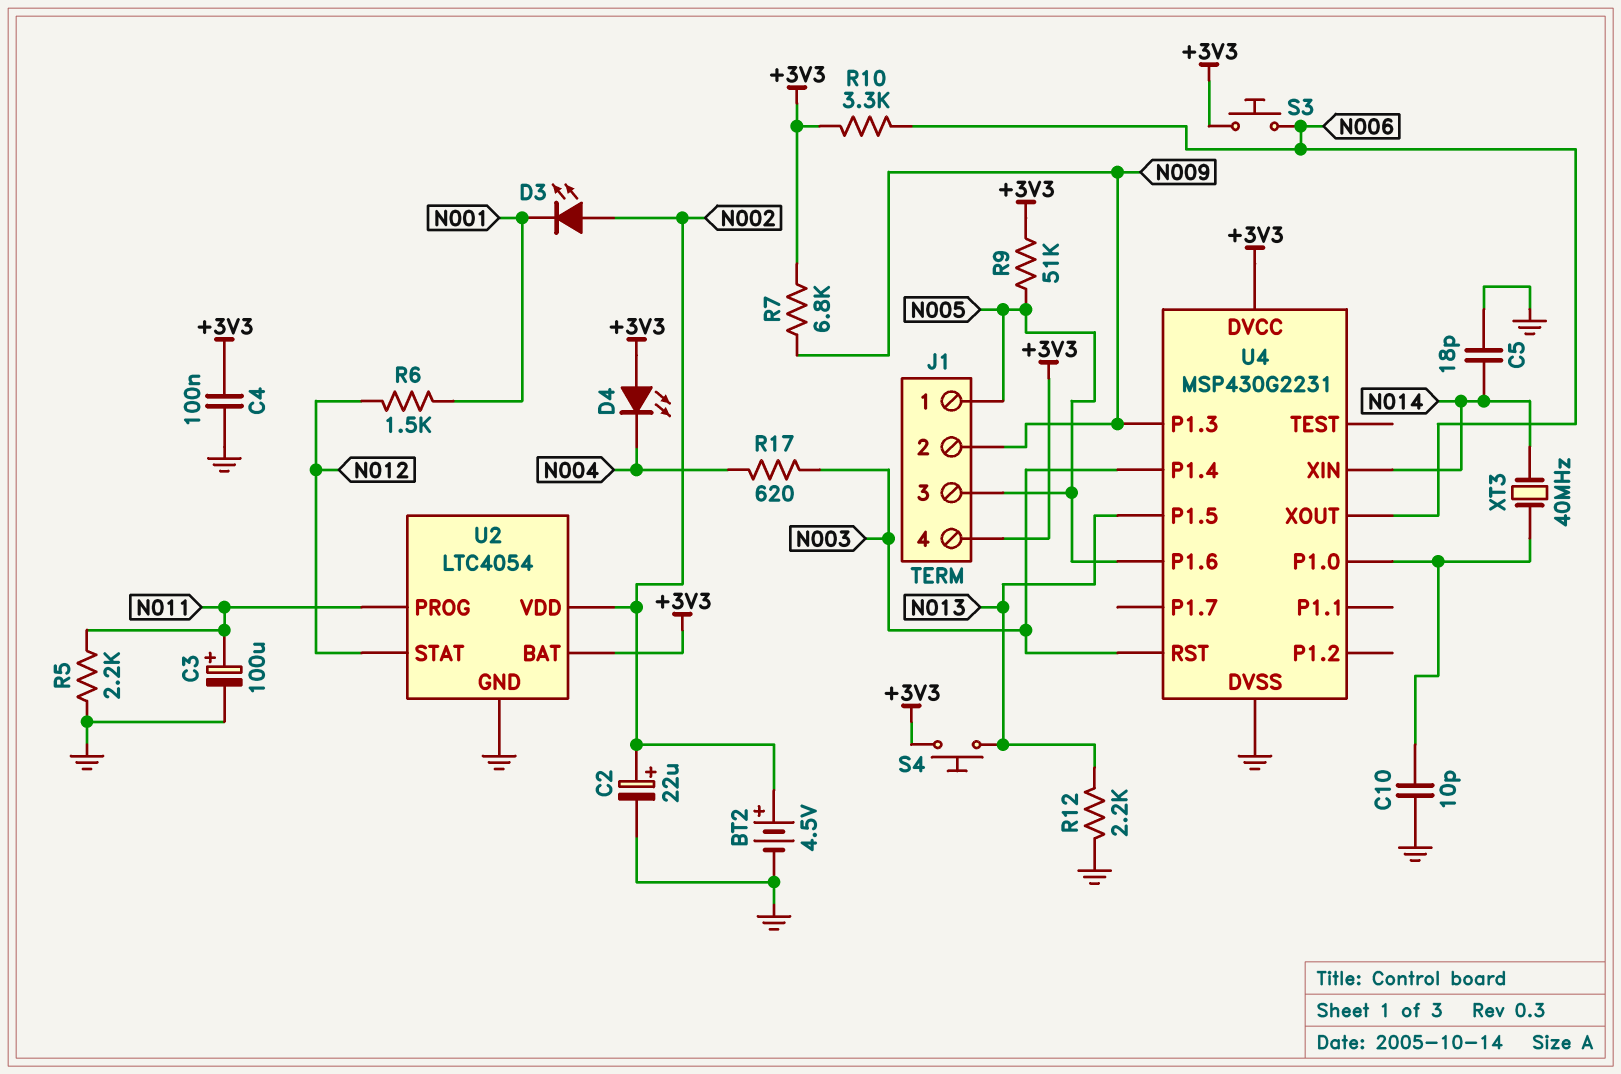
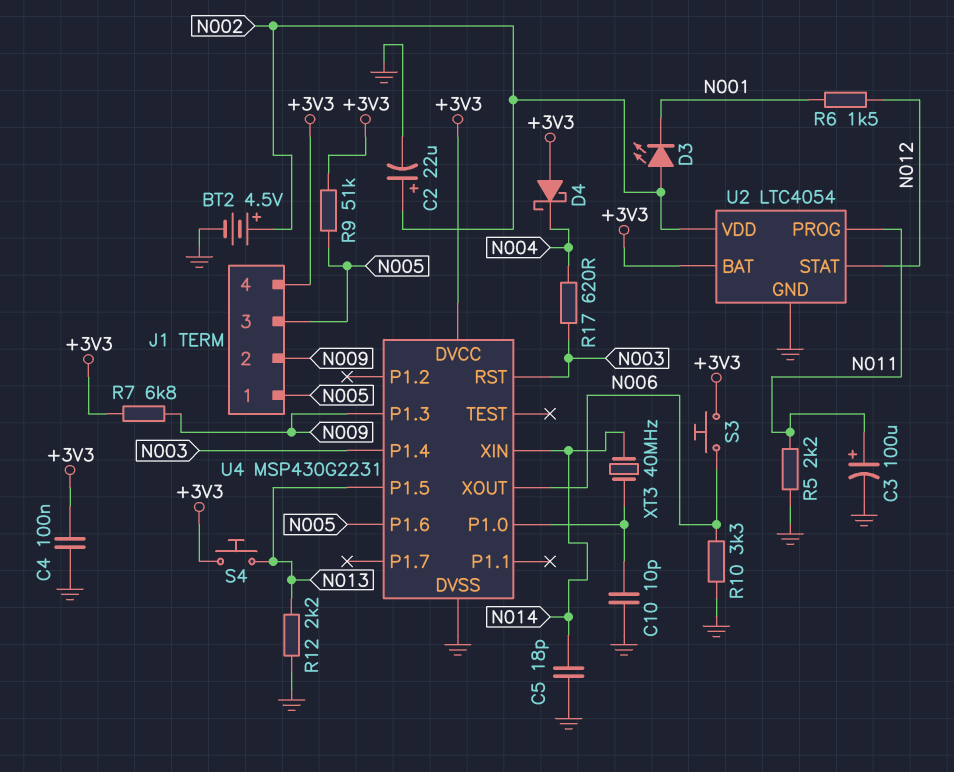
D4: LED (A +3V3, K N004) -> schottky (A +3V3, K N004)
R10: 3.3k (+3V3, N006) -> 3.3k (GND, N006)

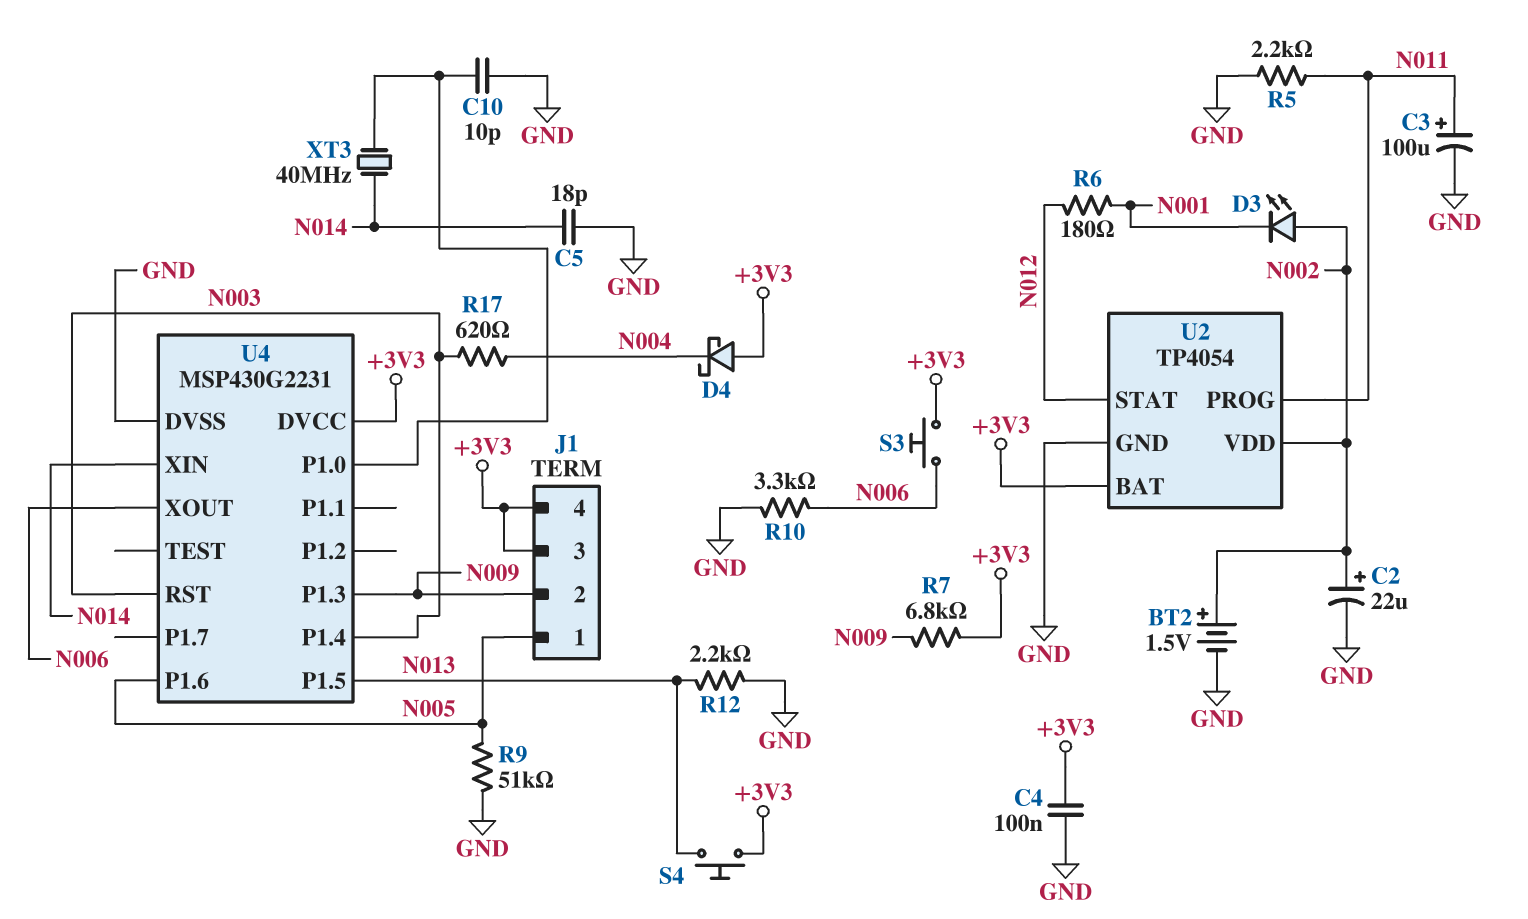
BT2: 4.5V (plus N002, minus GND) -> 1.5V (plus N002, minus GND)
J1 pin 3: N005 -> +3V3
R6: 1.5k (N001, N012) -> 180 (N001, N012)
R9: 51k (+3V3, N005) -> 51k (GND, N005)
U2: LTC4054 -> TP4054

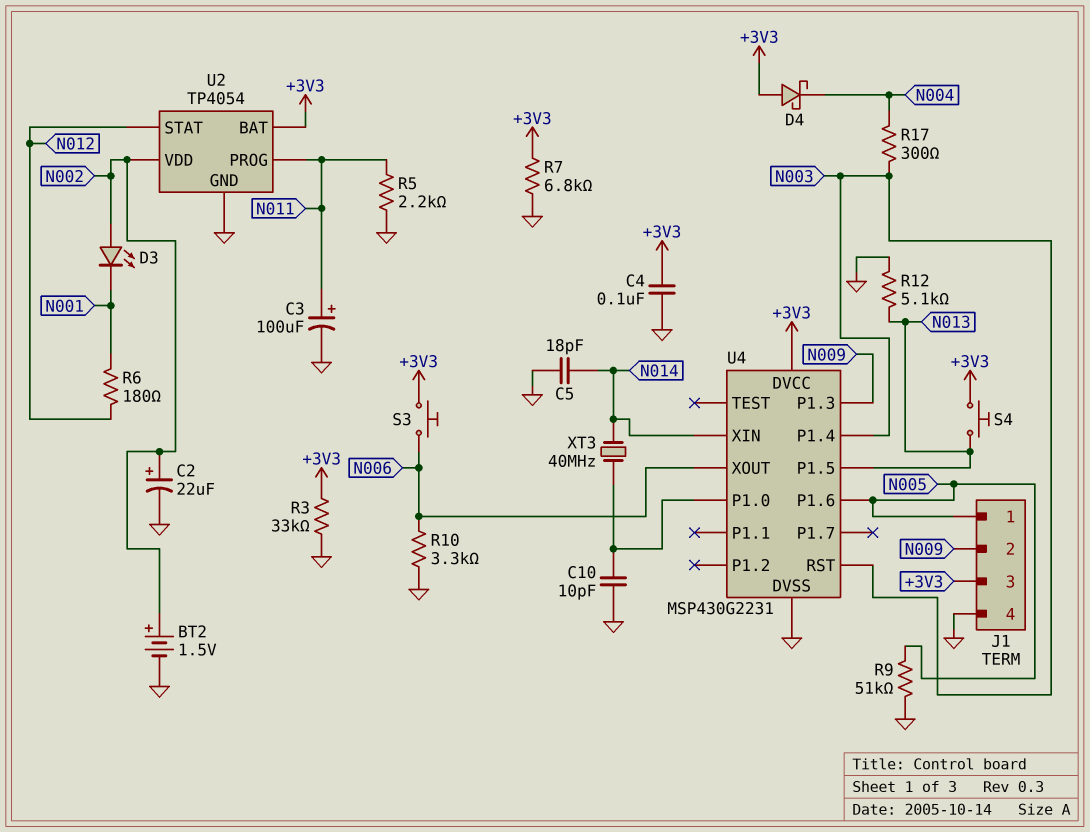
J1 pin 4: +3V3 -> GND
R3: none -> 33k (+3V3, GND)
R7: 6.8k (+3V3, N009) -> 6.8k (+3V3, GND)
R12: 2.2k (GND, N013) -> 5.1k (GND, N013)
R17: 620 (N003, N004) -> 300 (N003, N004)

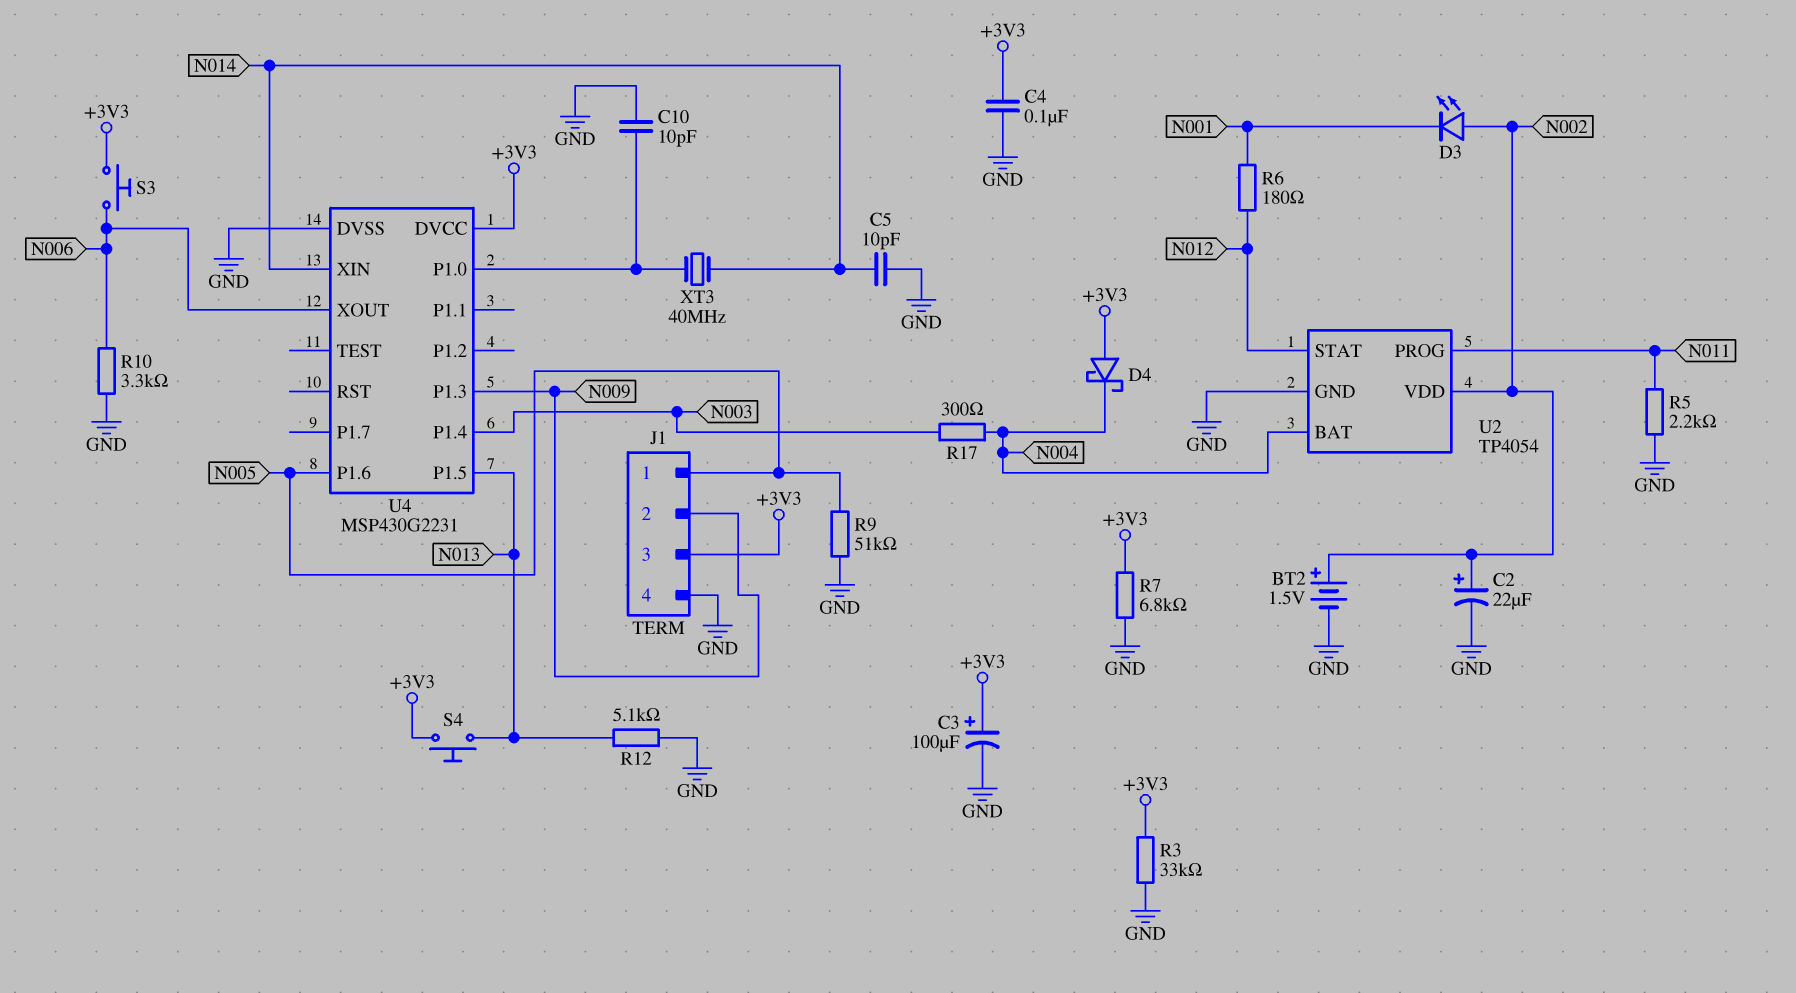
C3: 100uF (plus N011, minus GND) -> 100uF (plus +3V3, minus GND)
C5: 18pF (GND, N014) -> 10pF (GND, N014)
U2 pin BAT: +3V3 -> N004
U4 pin RST: N003 -> none

